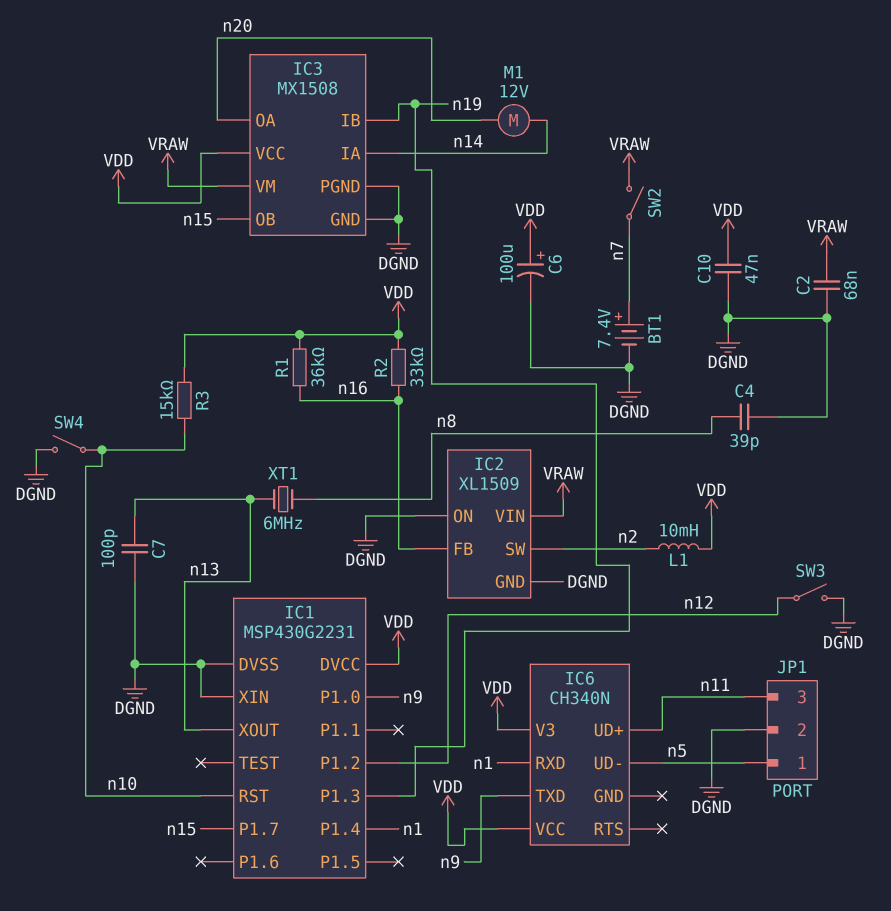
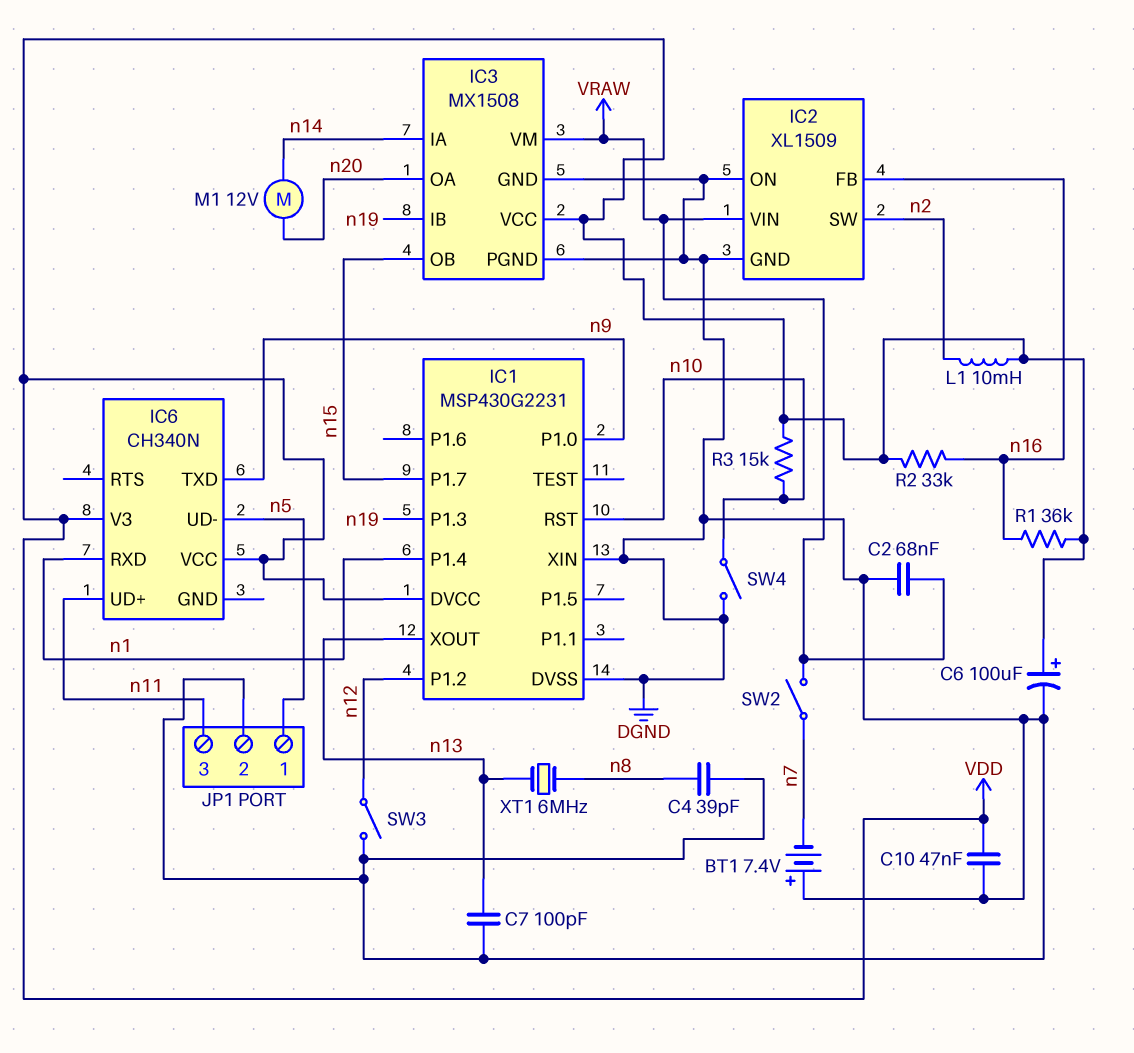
BT1: 7.4V (plus n7, minus DGND) -> 7.4V (plus DGND, minus n7)

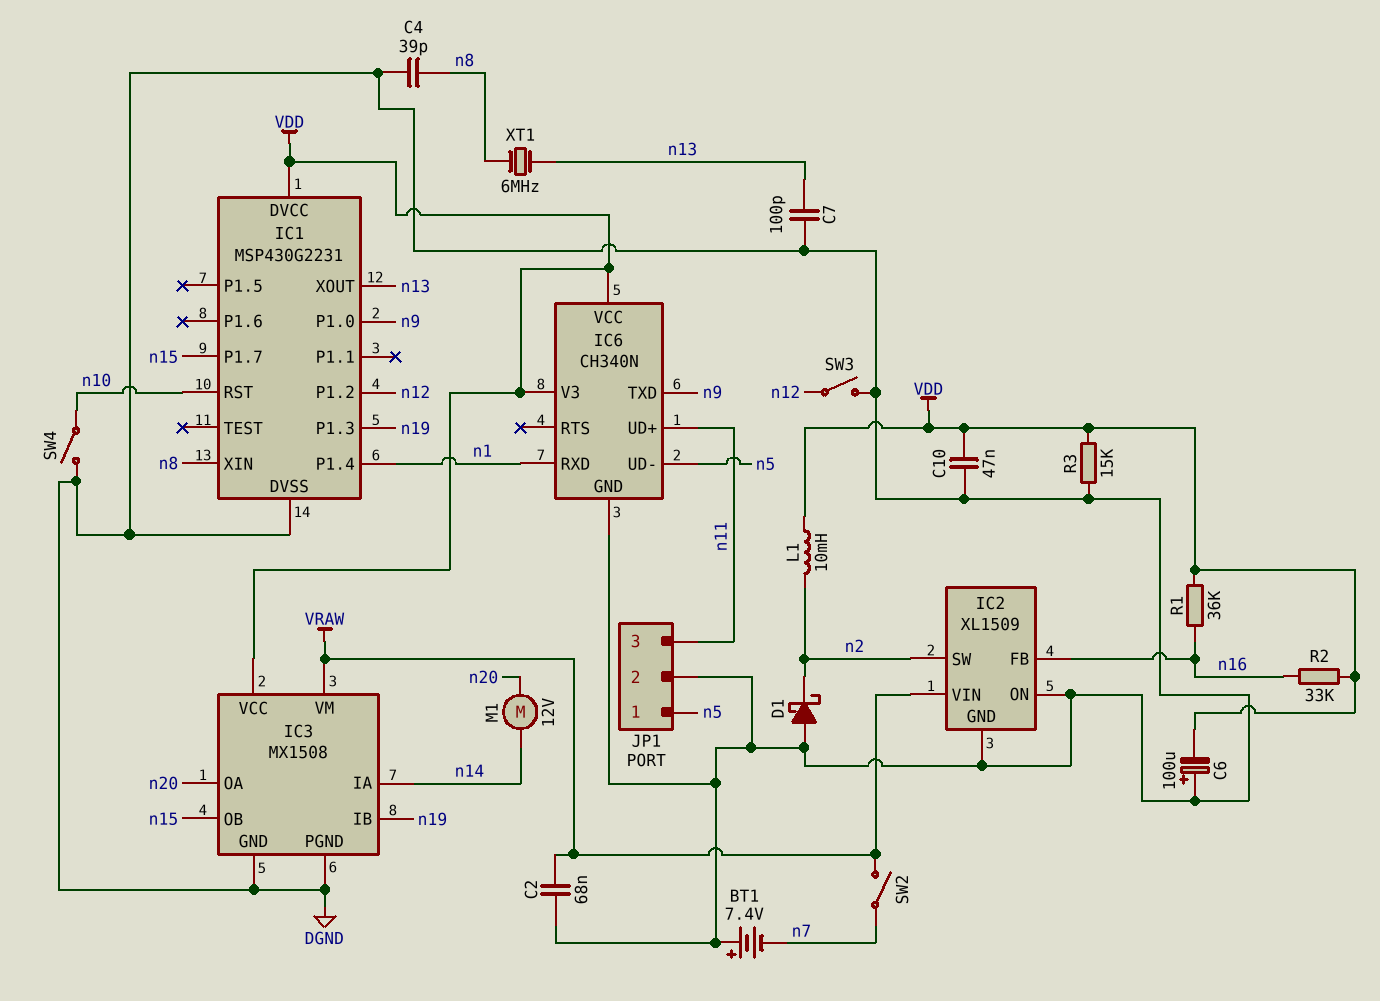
C6: 100uF (plus VDD, minus DGND) -> 100uF (plus DGND, minus VDD)
D1: none -> schottky (A DGND, K n2)
IC1 pin XIN: DGND -> n8
IC6 pin GND: none -> DGND
R3: 15k (VDD, n10) -> 15k (DGND, VDD)

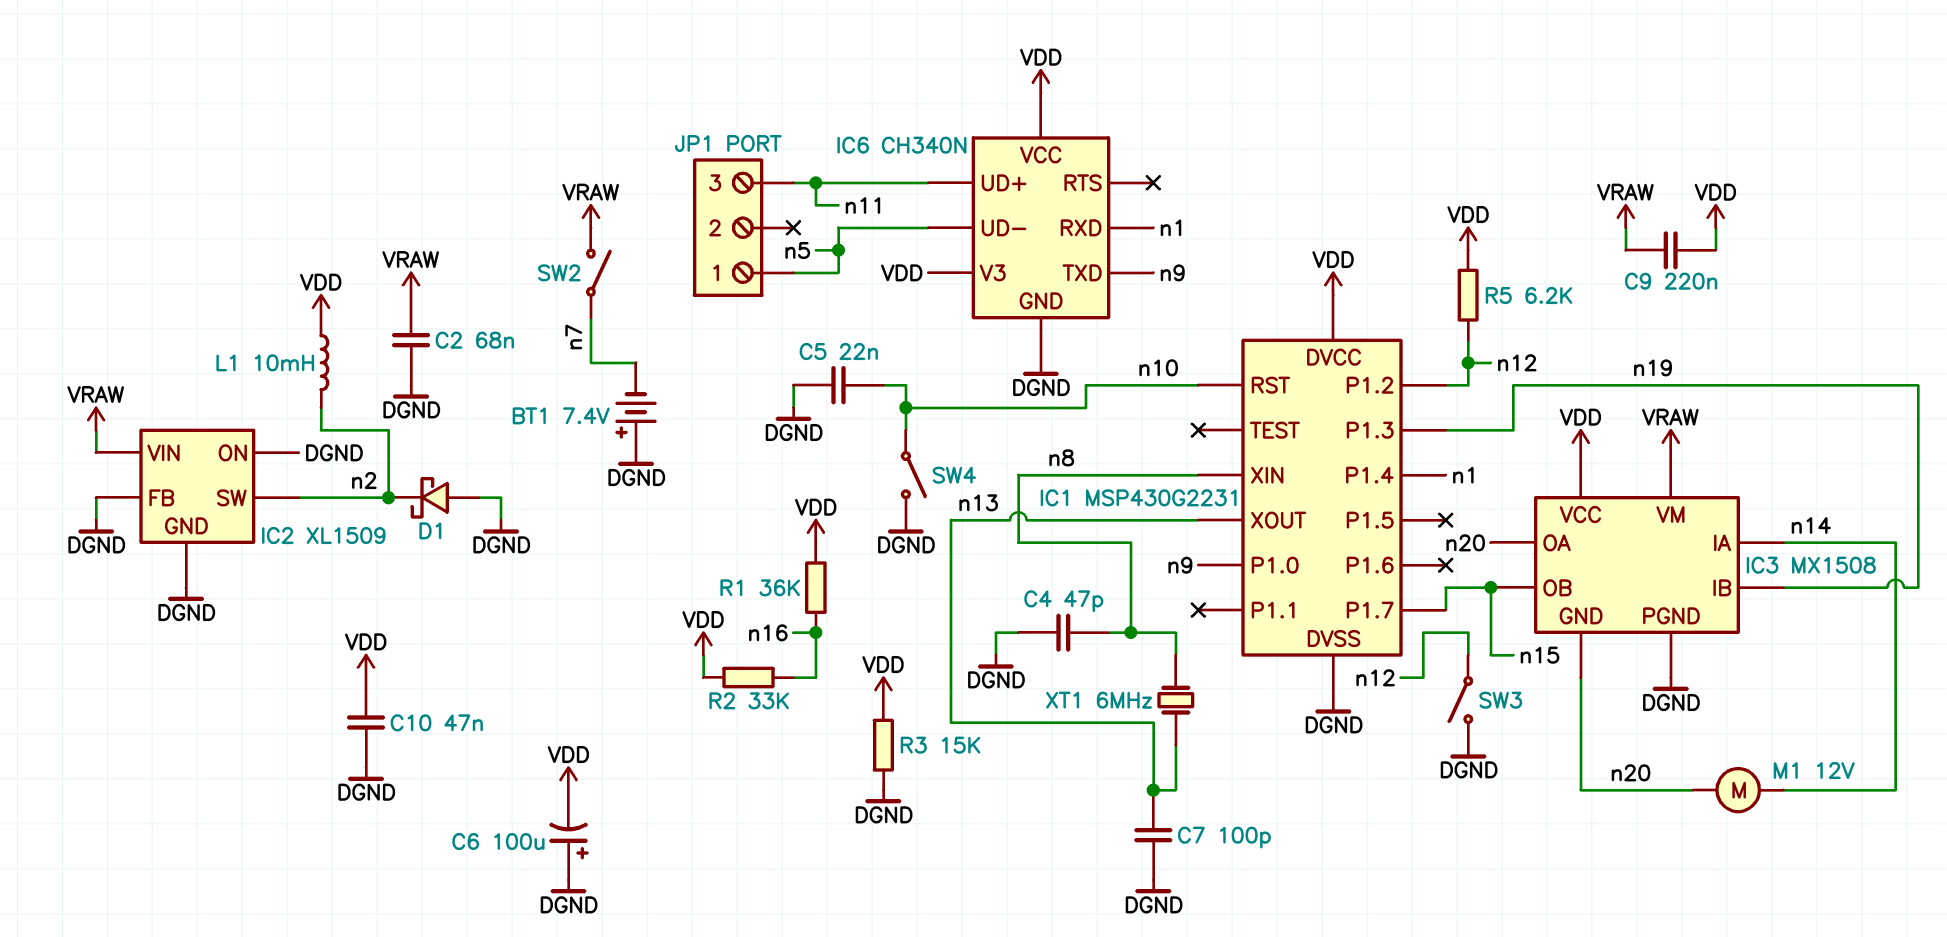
C4: 39pF (DGND, n8) -> 47pF (DGND, n8)
C5: none -> 22nF (DGND, n10)
C9: none -> 220nF (VDD, VRAW)
IC2 pin FB: n16 -> DGND
IC3 pin GND: DGND -> n20
JP1 pin 2: DGND -> none
R5: none -> 6.2k (VDD, n12)

